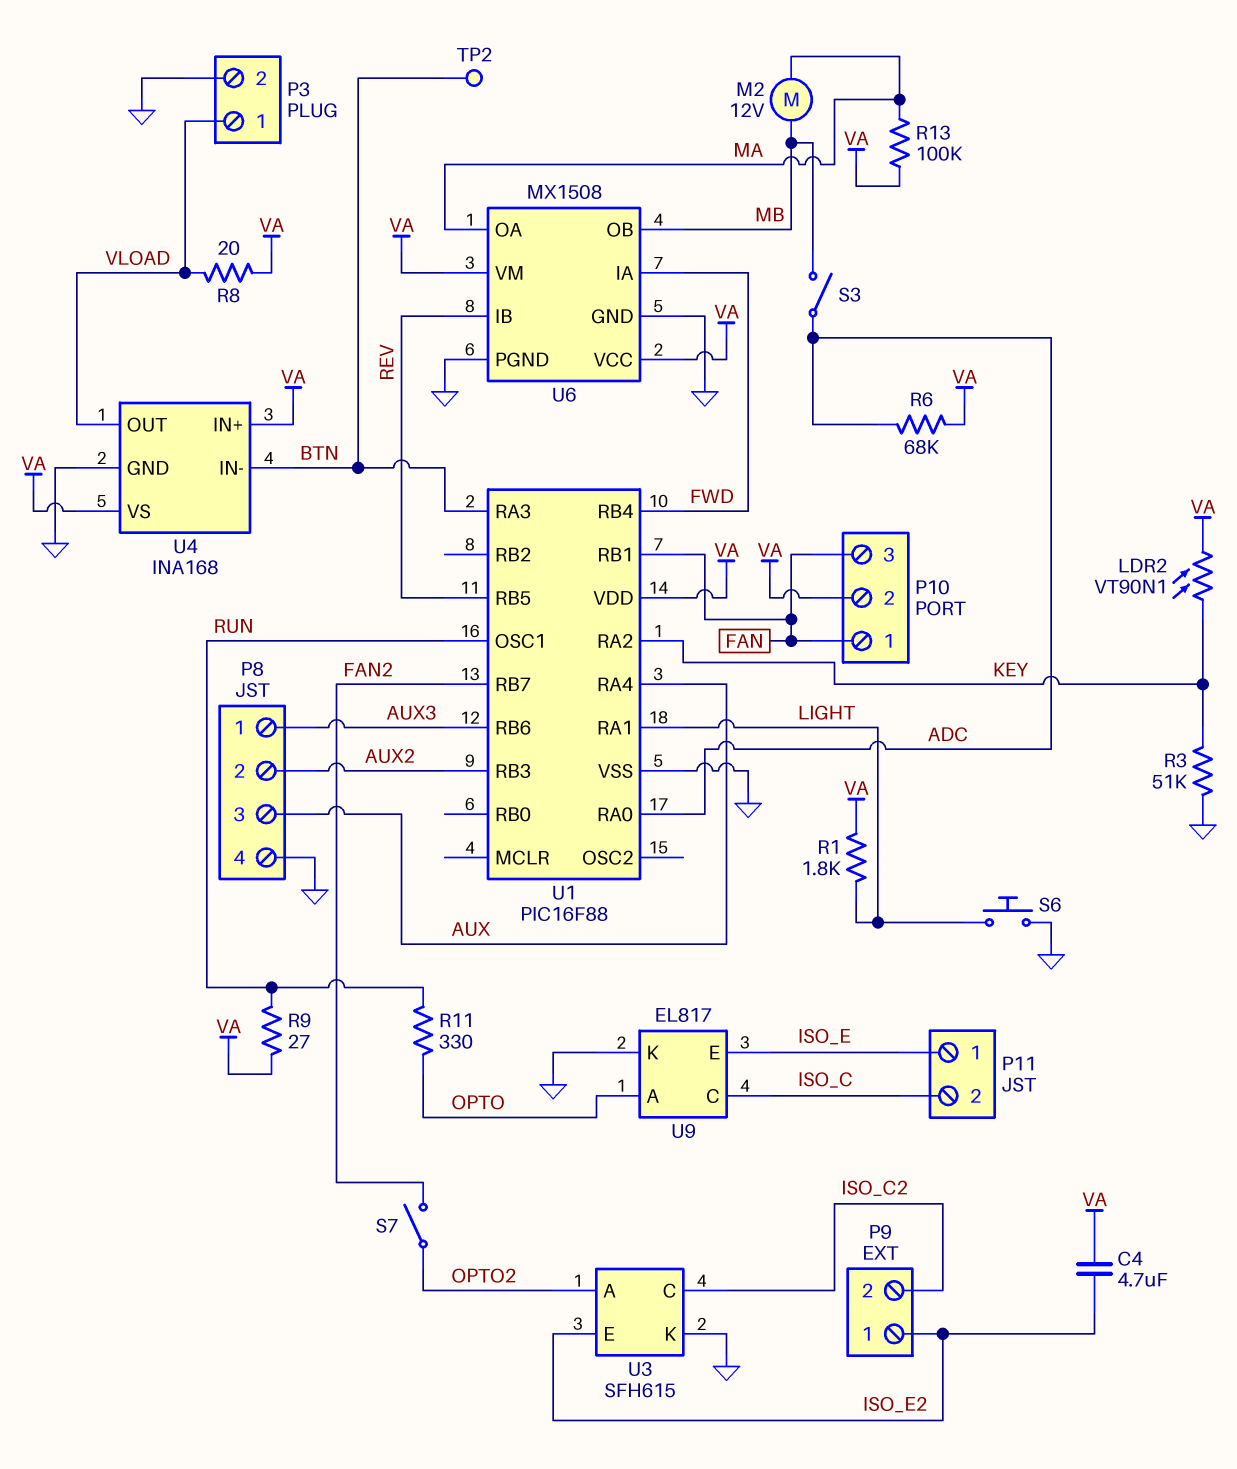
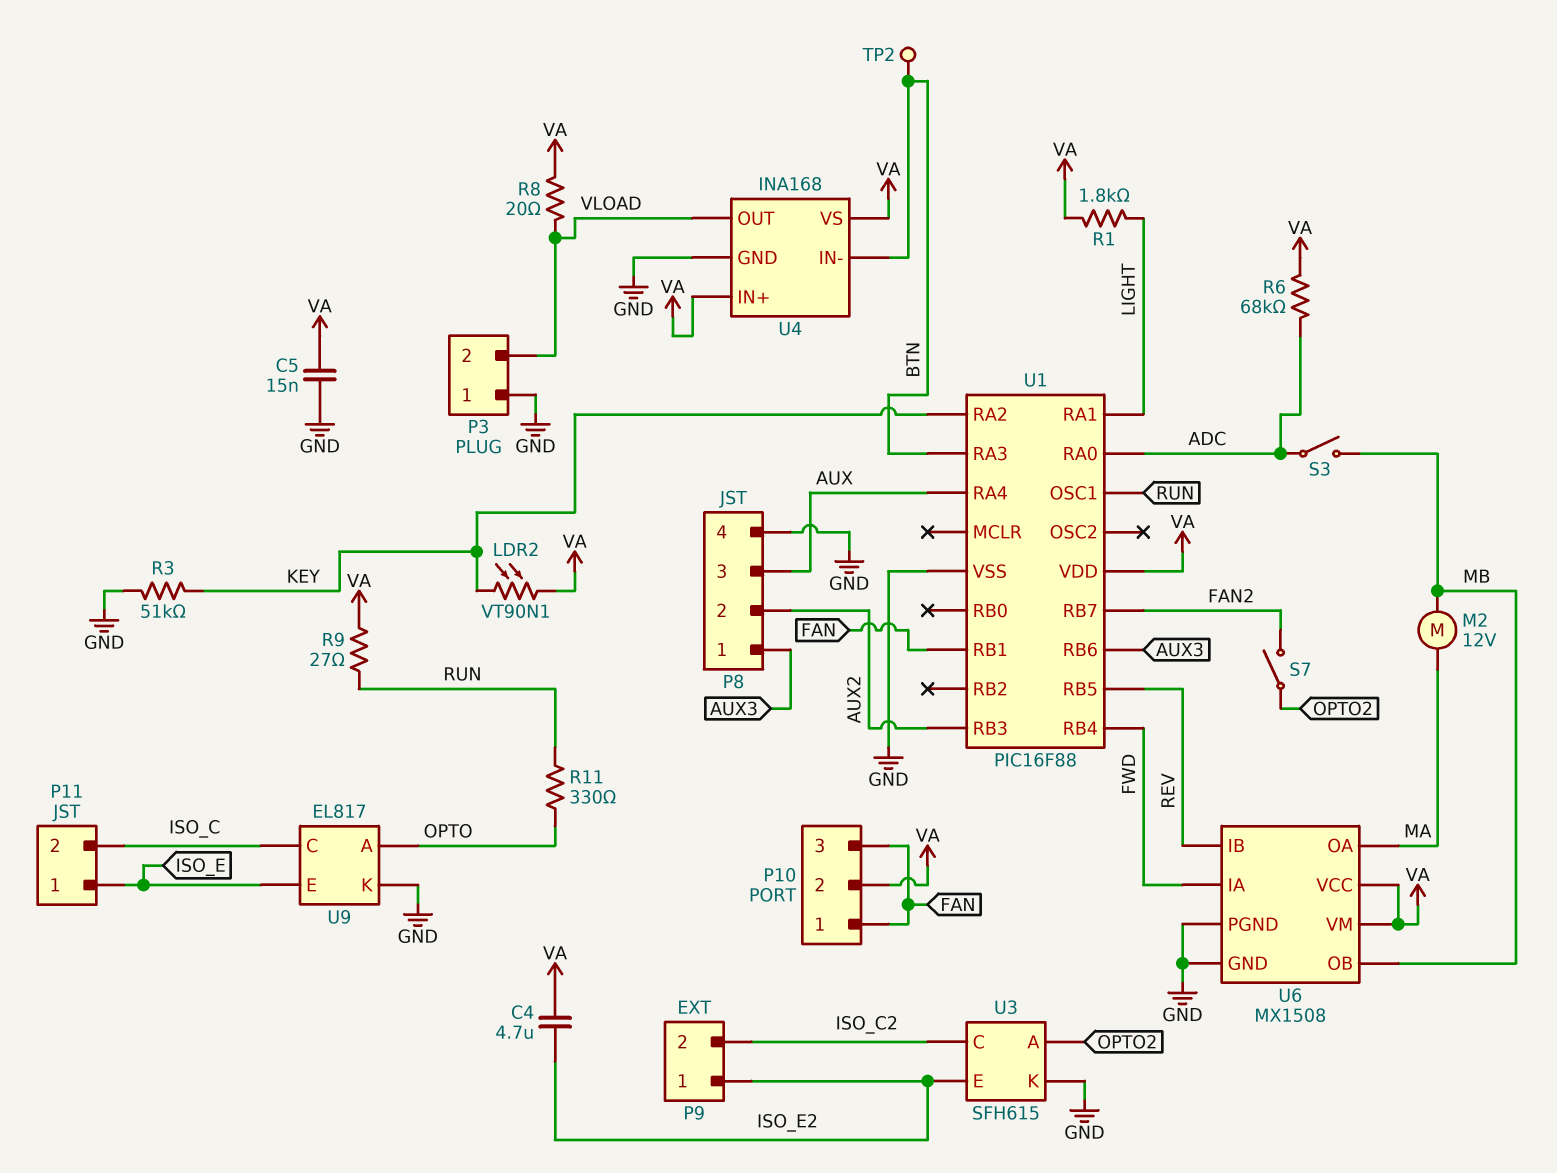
C5: none -> 15nF (GND, VA)
P3 pin 1: VLOAD -> GND
P3 pin 2: GND -> VLOAD
R13: 100k (MA, VA) -> none
S6: button (GND, LIGHT) -> none

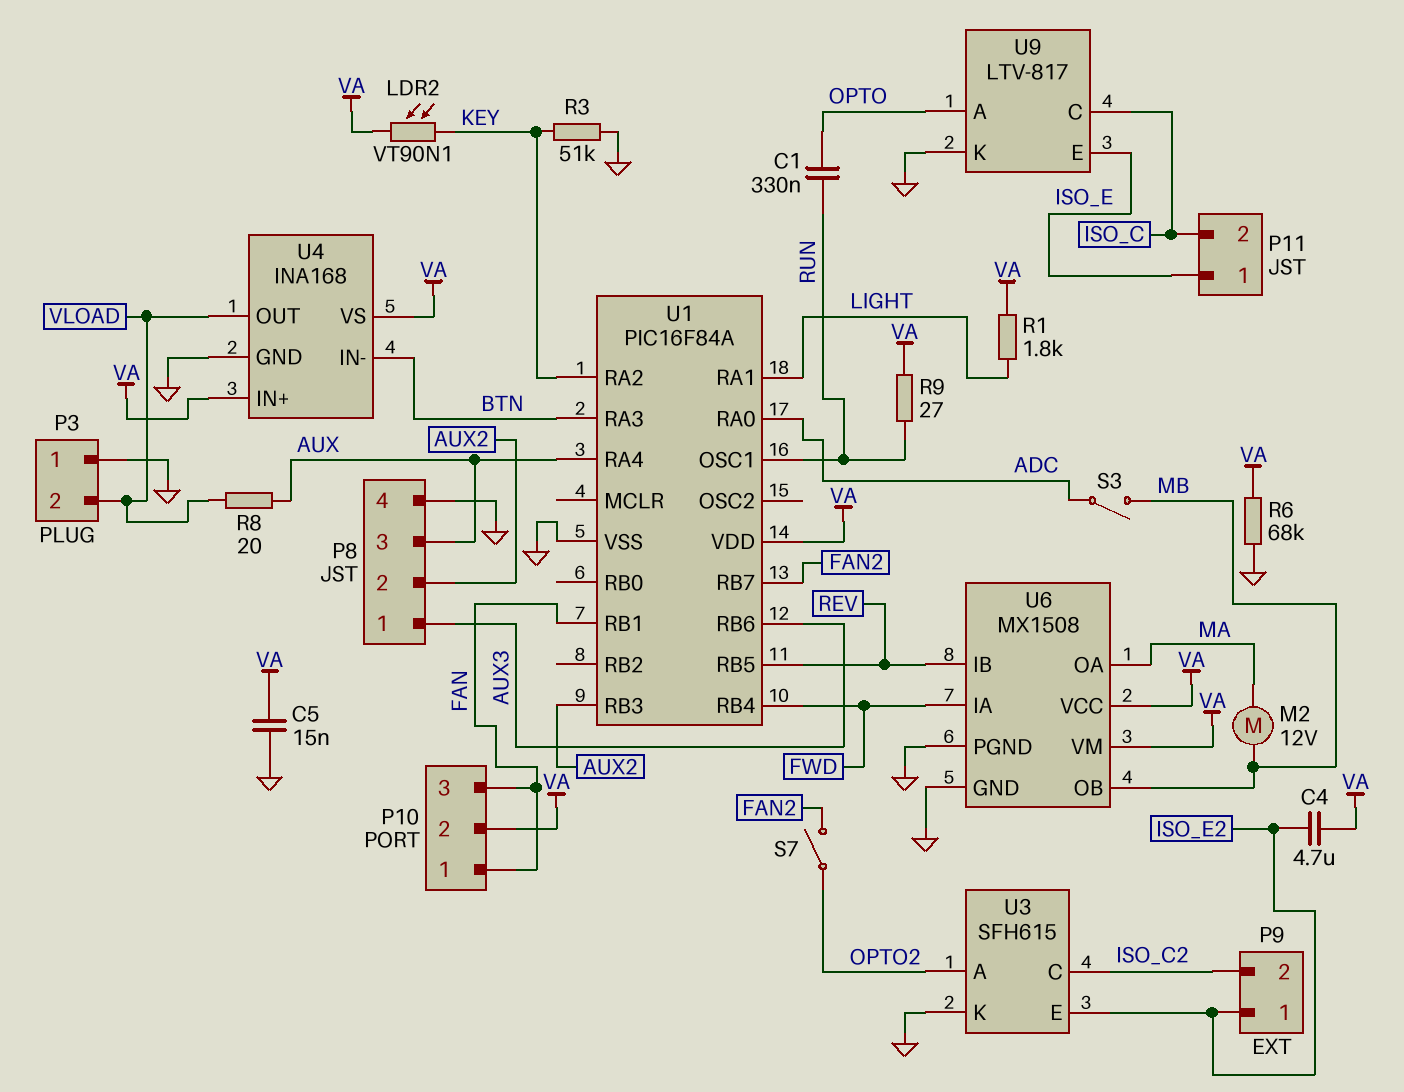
C1: none -> 330nF (OPTO, RUN)
R6: 68k (ADC, VA) -> 68k (GND, VA)
R8: 20 (VA, VLOAD) -> 20 (AUX, VLOAD)
R11: 330 (OPTO, RUN) -> none
TP2: test point (BTN) -> none
U1: PIC16F88 -> PIC16F84A
U9: EL817 -> LTV-817

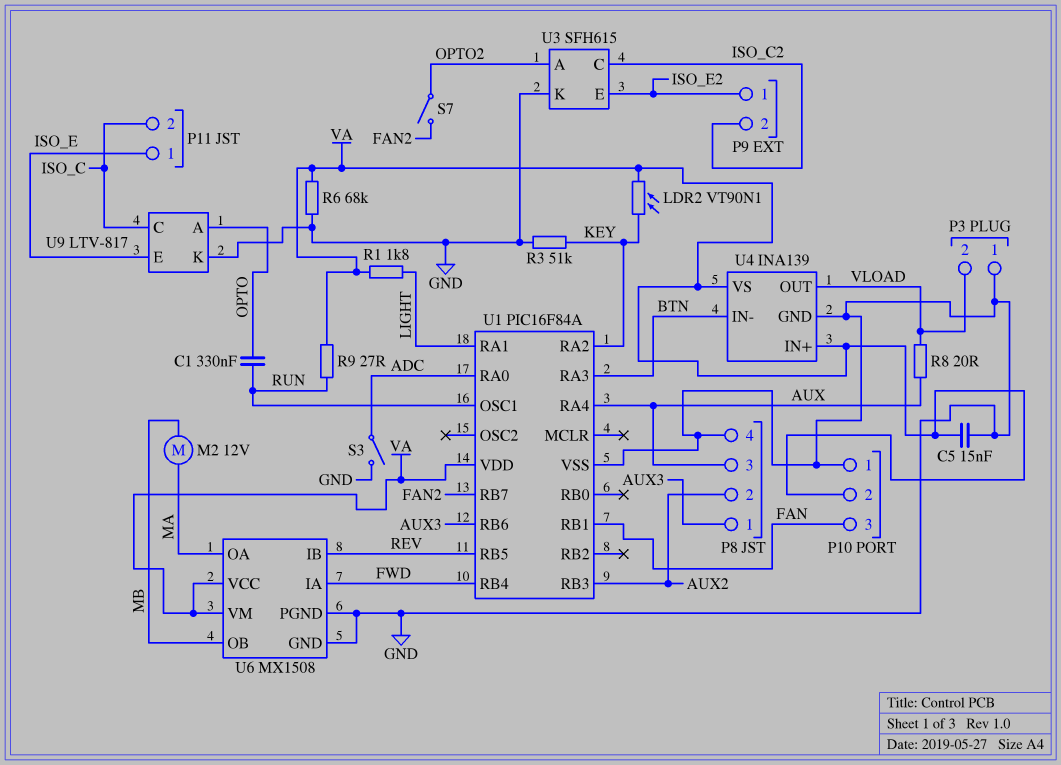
C4: 4.7uF (ISO_E2, VA) -> none
P10 pin 1: FAN -> GND
S3: switch (ADC, MB) -> switch (ADC, GND)
U4: INA168 -> INA139

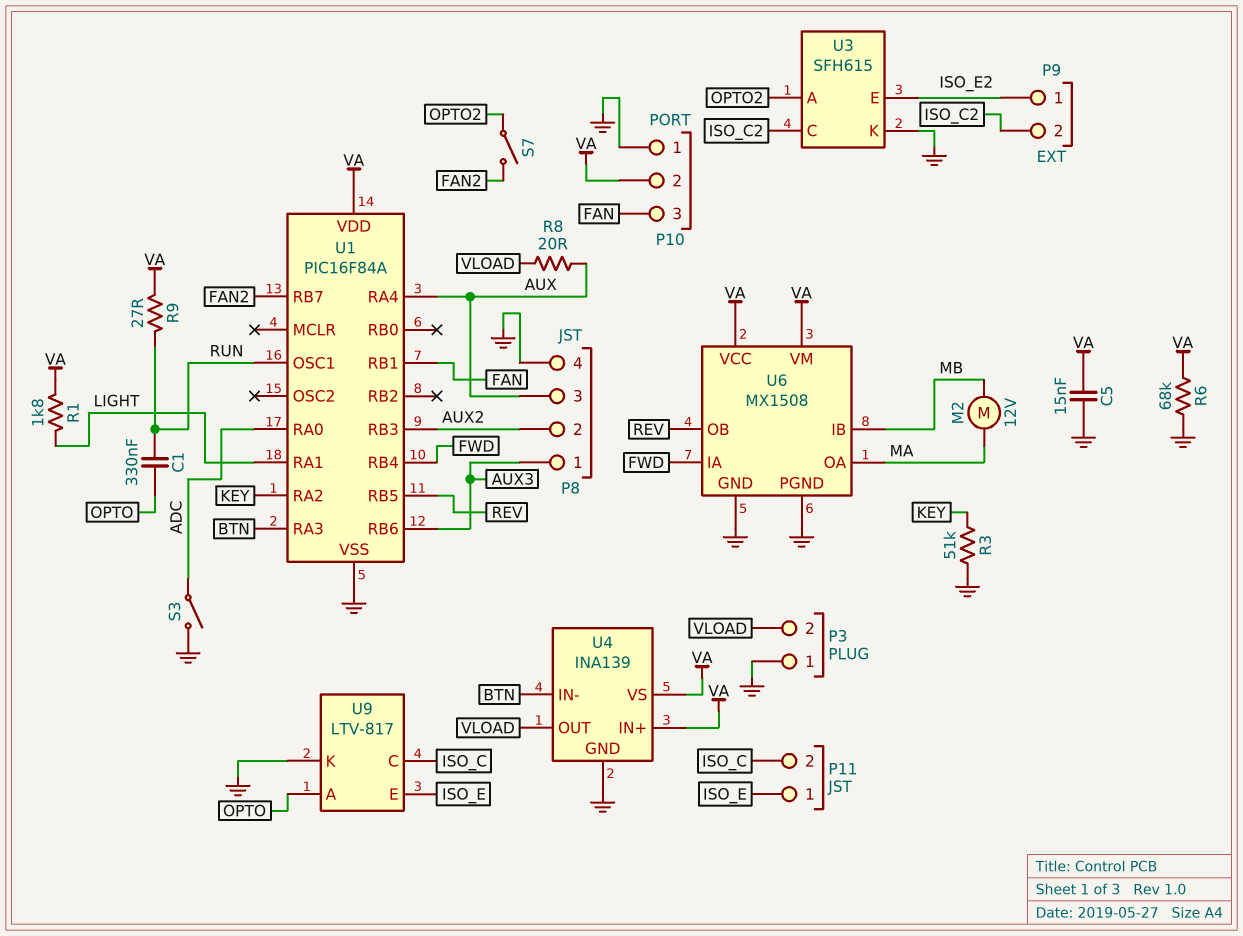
LDR2: VT90N1 (KEY, VA) -> none
U6 pin IB: REV -> MB
U6 pin OB: MB -> REV

